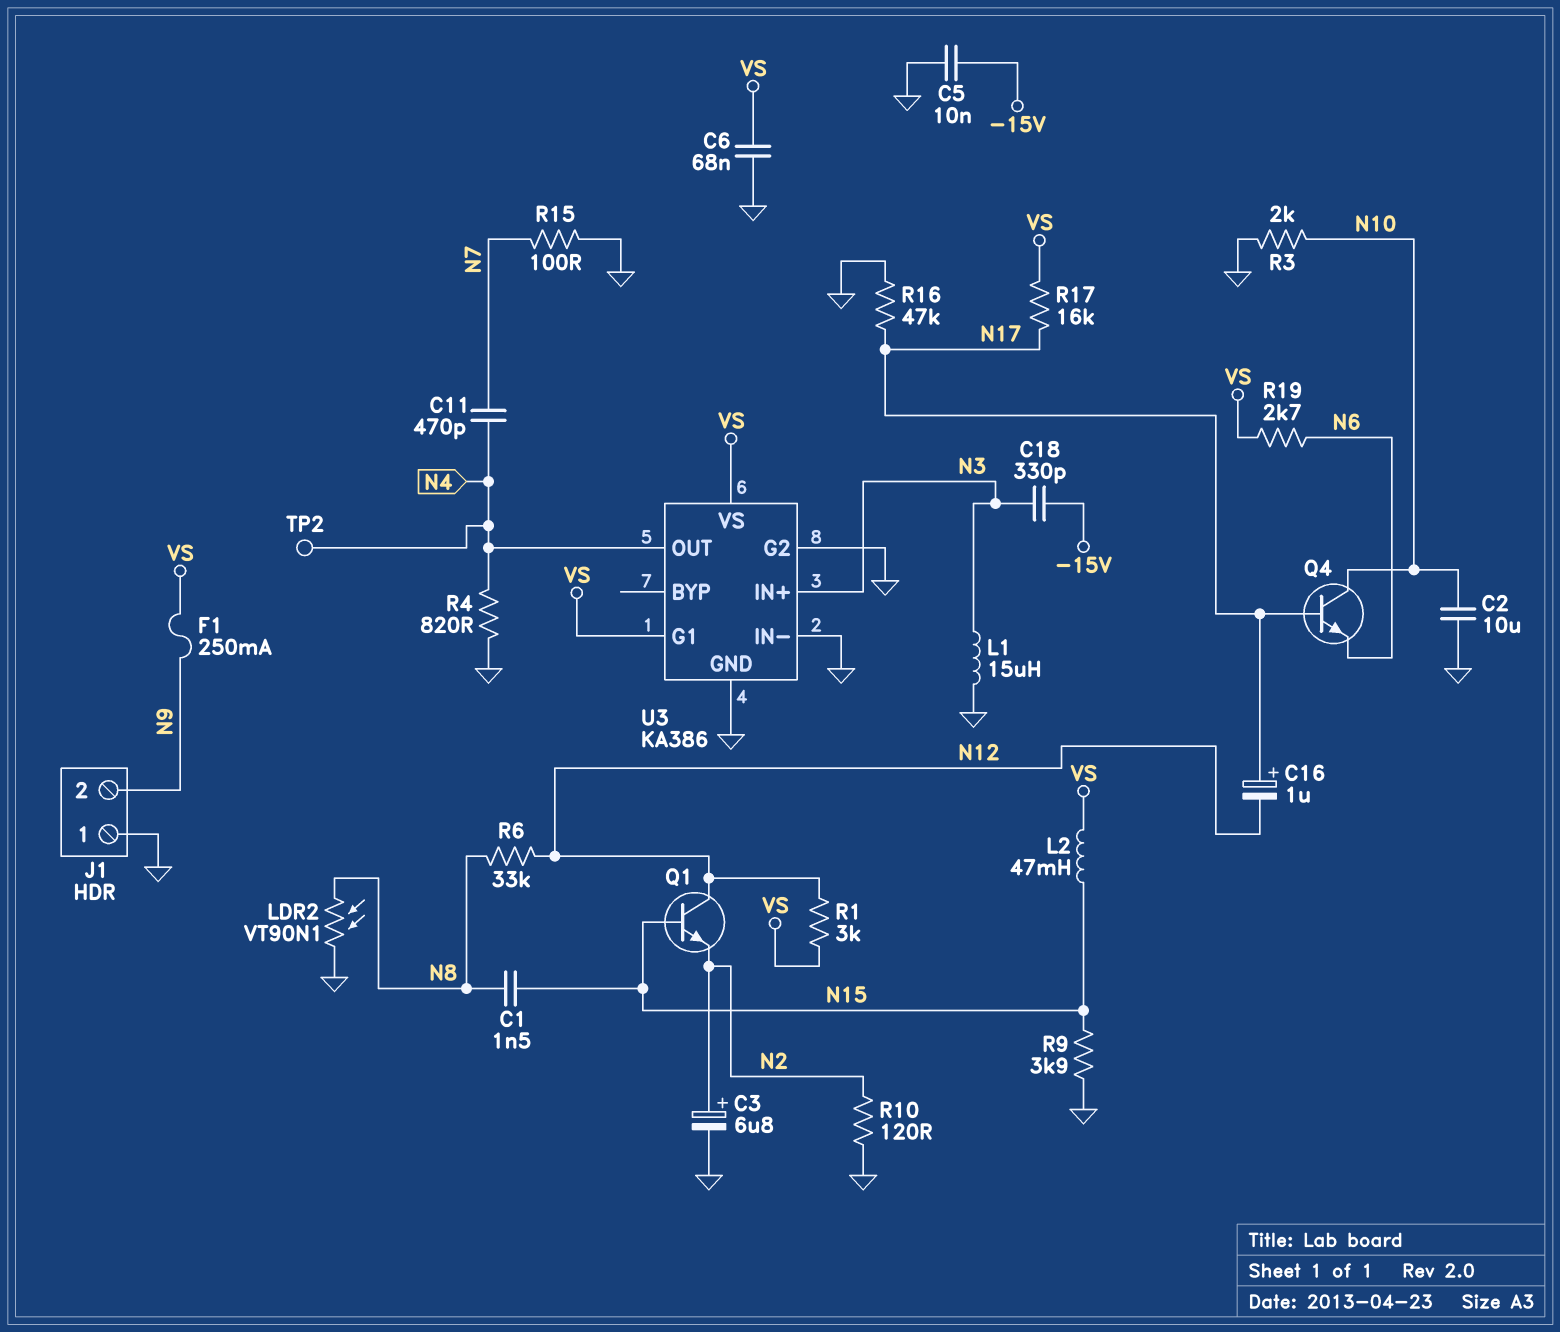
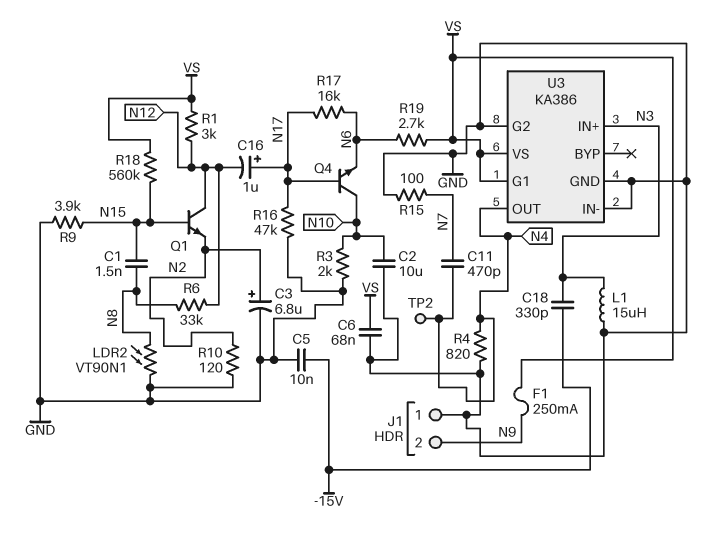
L2: 47mH (N15, VS) -> none
R17: 16k (N17, VS) -> 16k (N6, N17)
R18: none -> 560k (N15, VS)

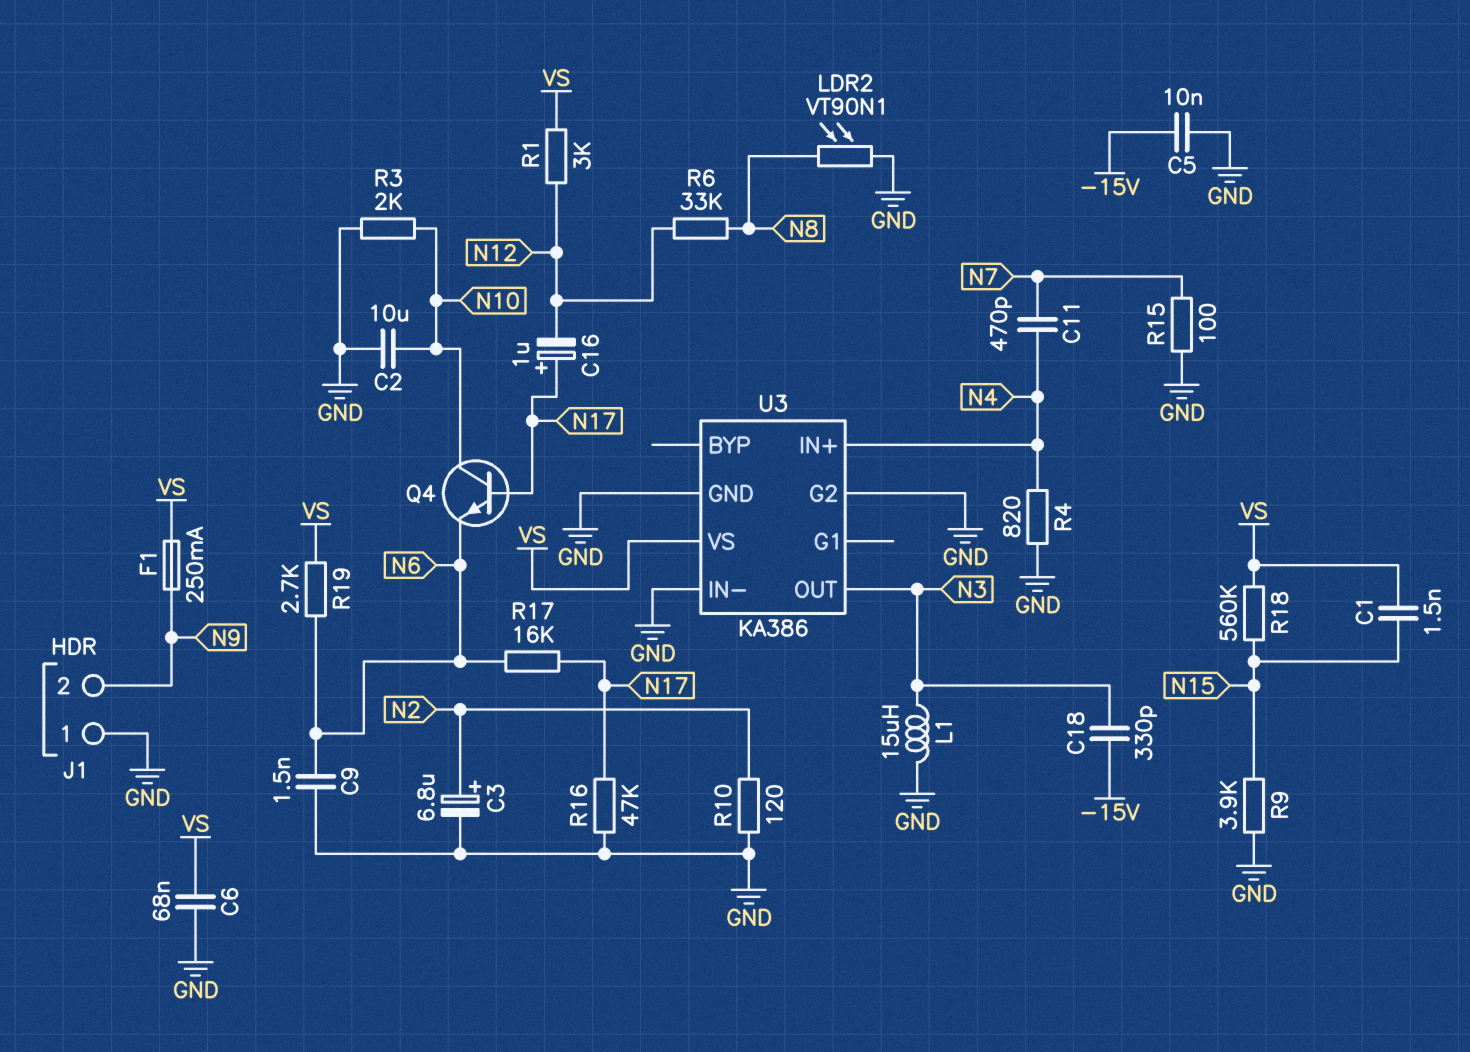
C1: 1.5nF (N8, N15) -> 1.5nF (N15, VS)
C9: none -> 1.5nF (GND, N6)
Q1: NPN (B N15, C N12, E N2) -> none
TP2: test point (N4) -> none
U3 pin G1: VS -> none
U3 pin IN+: N3 -> N4
U3 pin OUT: N4 -> N3

